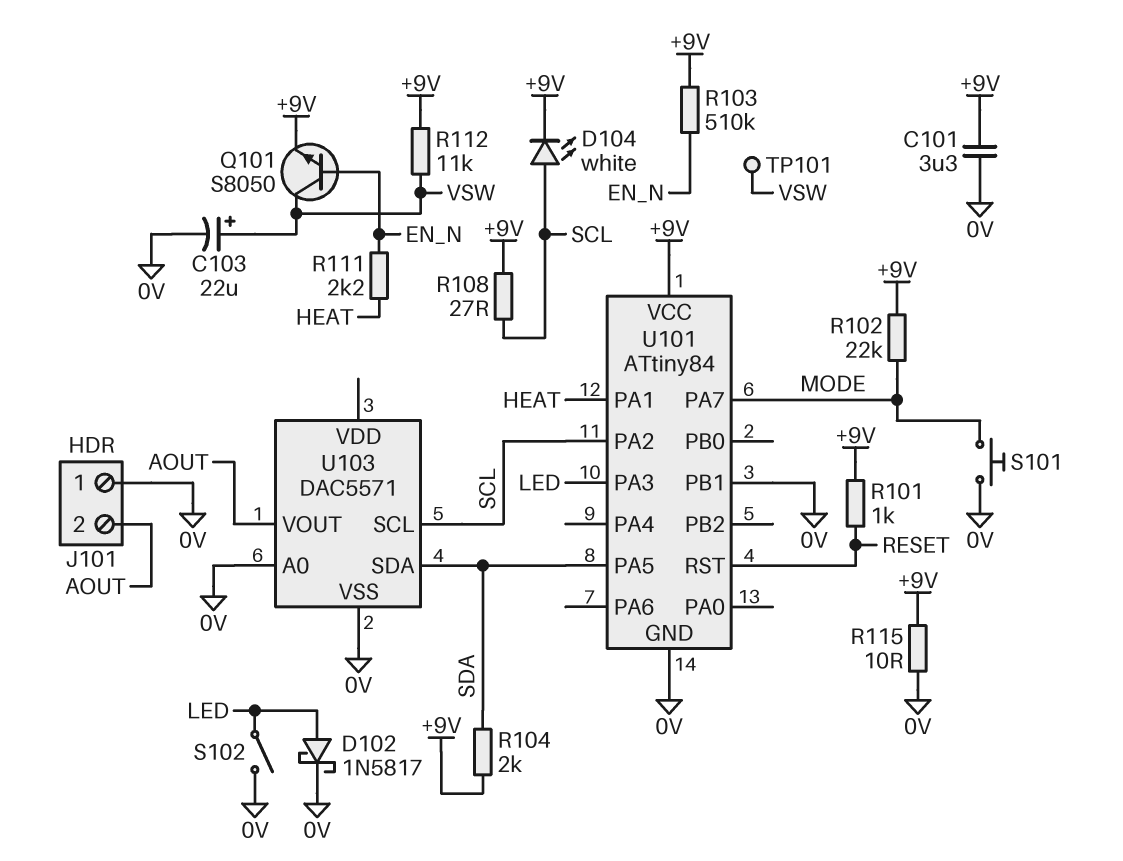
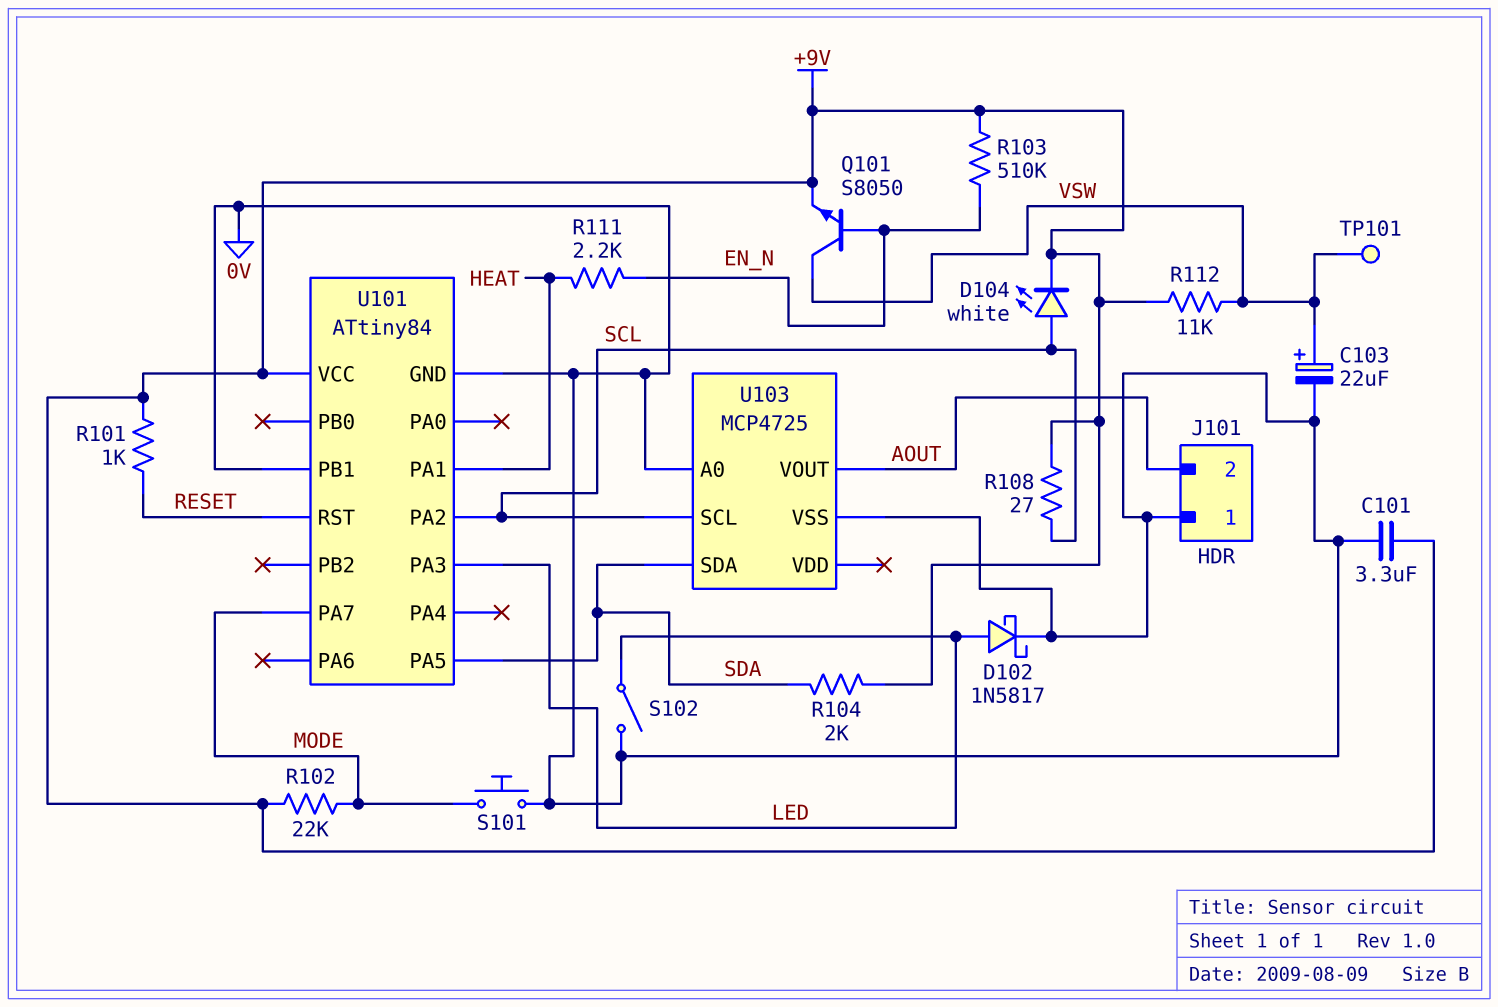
R115: 10 (+9V, 0V) -> none
U103: DAC5571 -> MCP4725

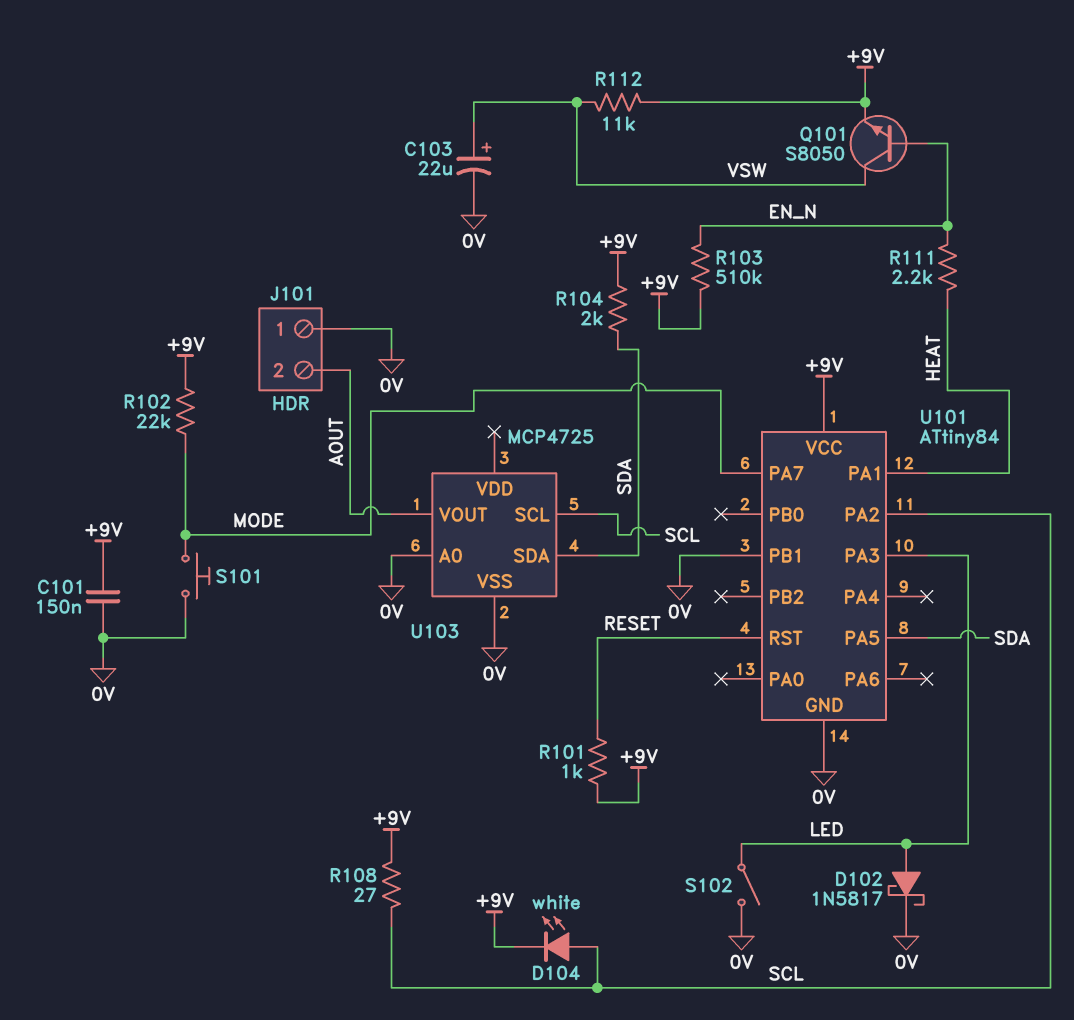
C101: 3.3uF (+9V, 0V) -> 150nF (+9V, 0V)
TP101: test point (VSW) -> none

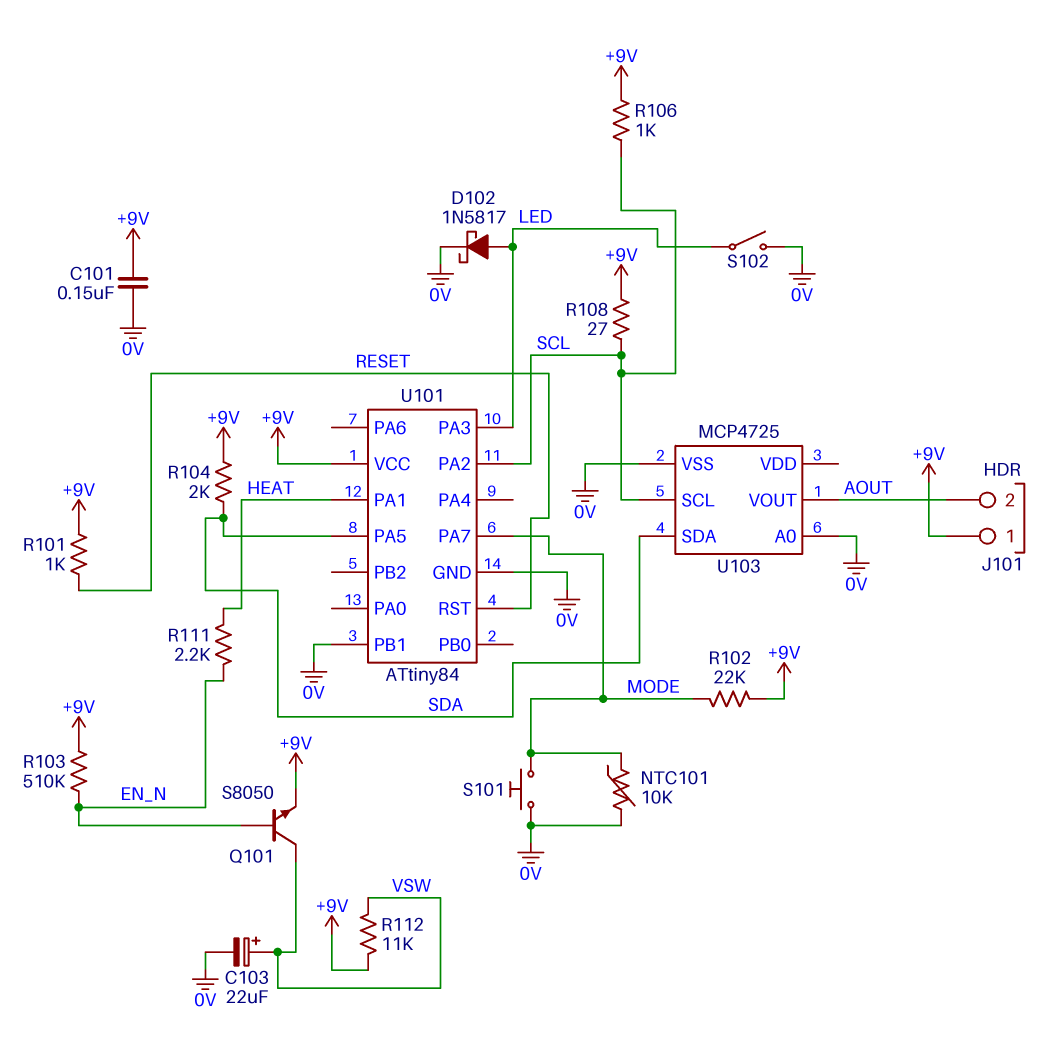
D104: LED white (A SCL, K +9V) -> none
J101 pin 1: 0V -> +9V
NTC101: none -> 10k (0V, MODE)
R106: none -> 1k (+9V, SCL)

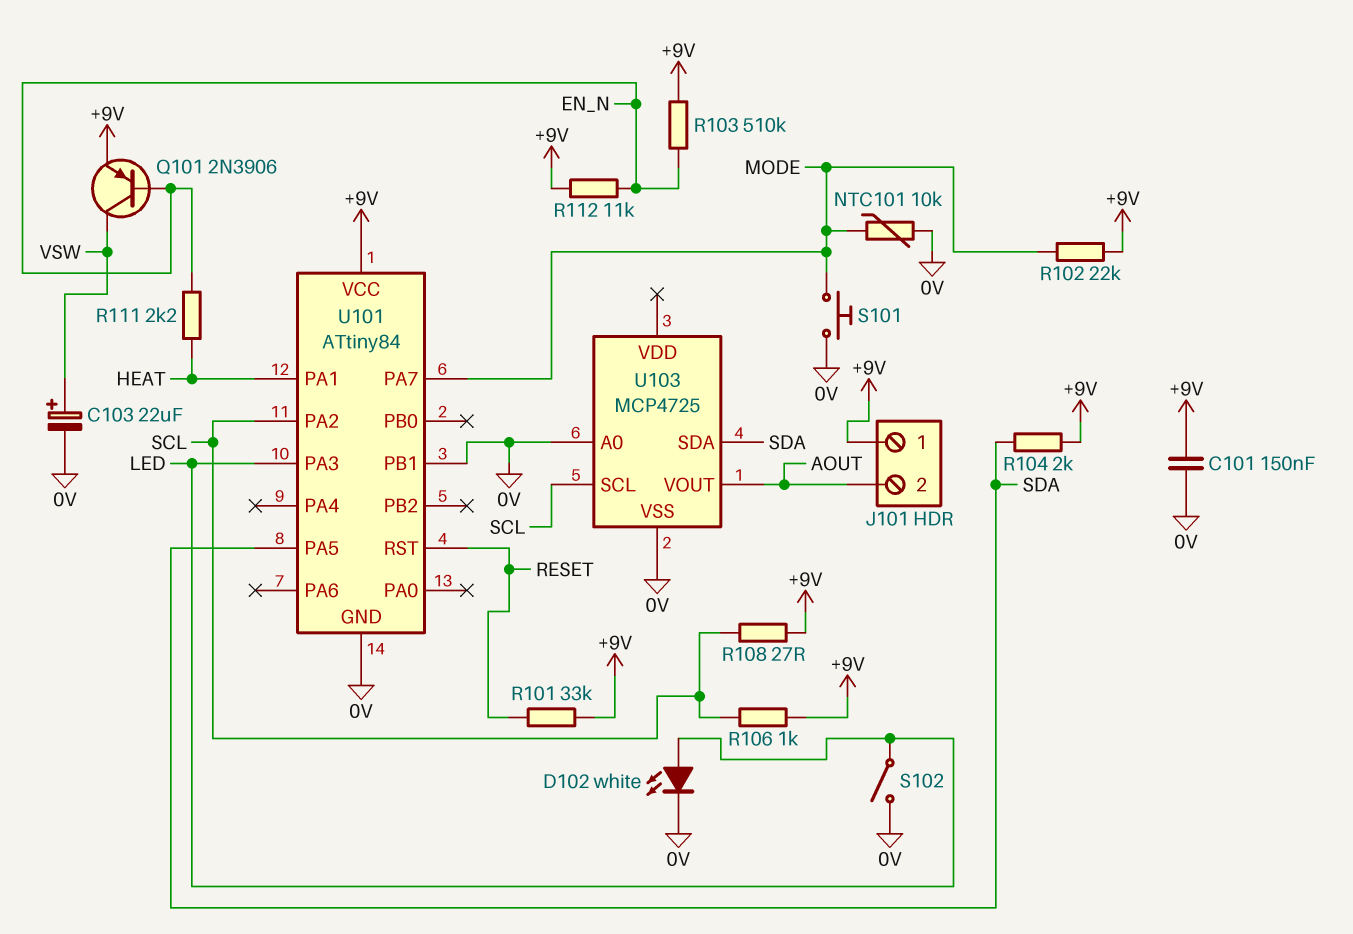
D102: schottky 1N5817 (A LED, K 0V) -> LED white (A LED, K 0V)
Q101: NPN S8050 (B EN_N, C VSW, E +9V) -> PNP 2N3906 (B EN_N, C VSW, E +9V)
R101: 1k (+9V, RESET) -> 33k (+9V, RESET)
R112: 11k (+9V, VSW) -> 11k (+9V, EN_N)

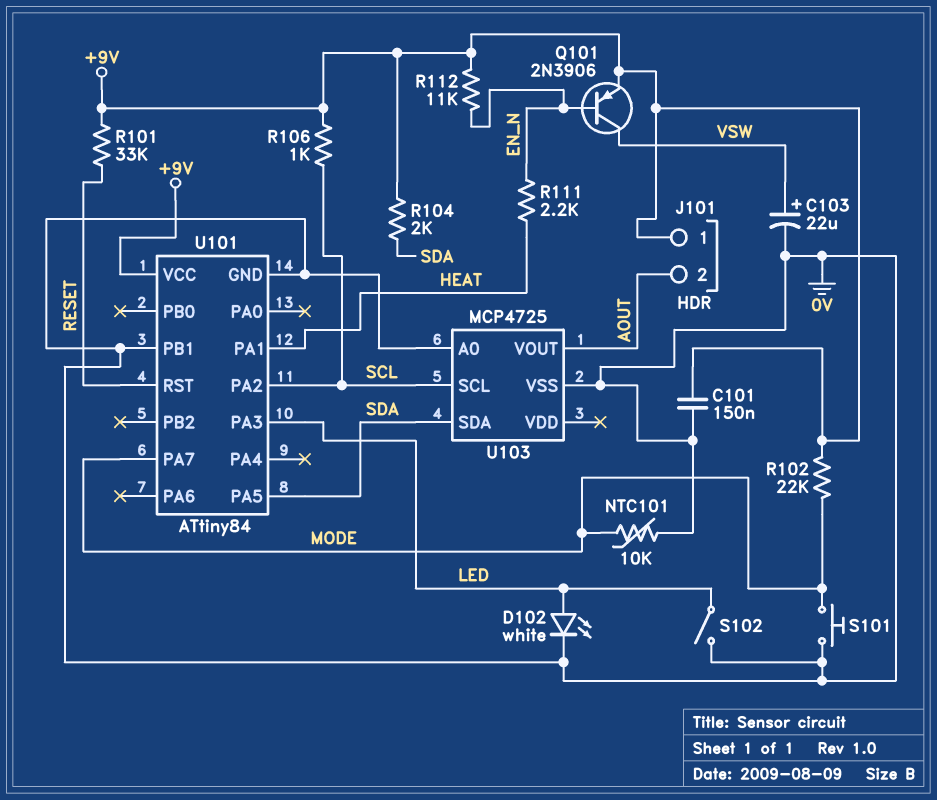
R103: 510k (+9V, EN_N) -> none
R108: 27 (+9V, SCL) -> none

